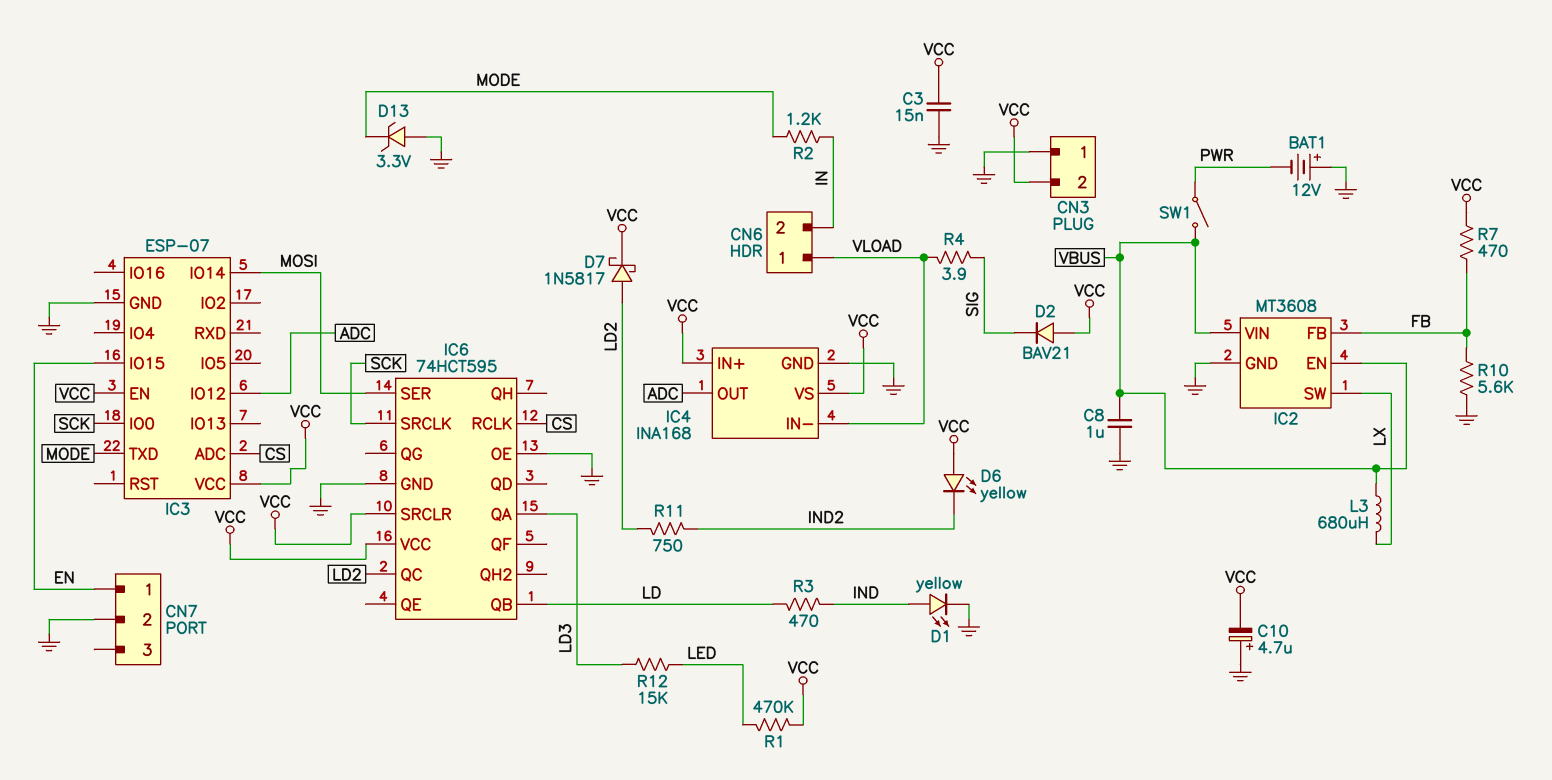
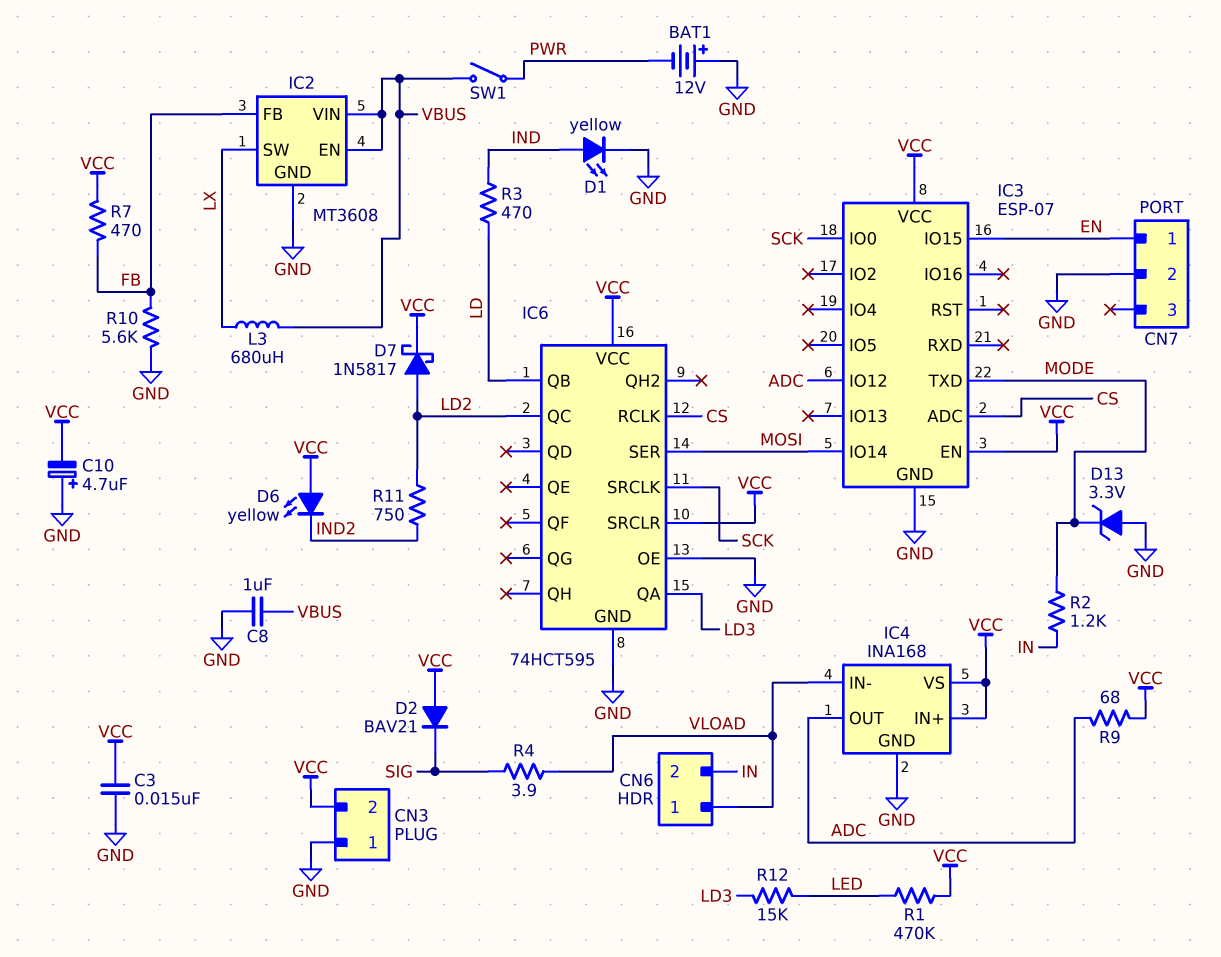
R9: none -> 68 (ADC, VCC)

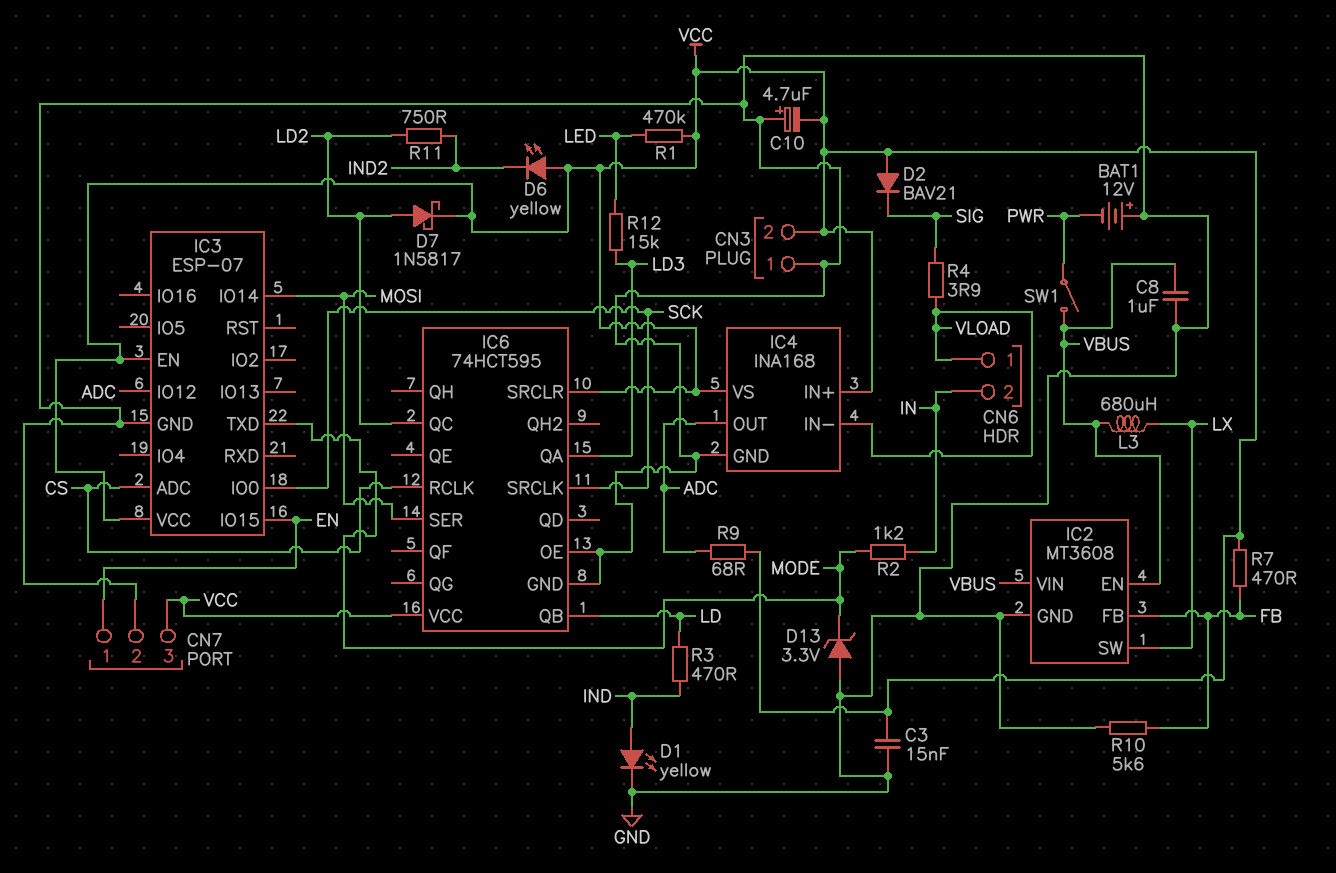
CN7 pin 3: none -> VCC

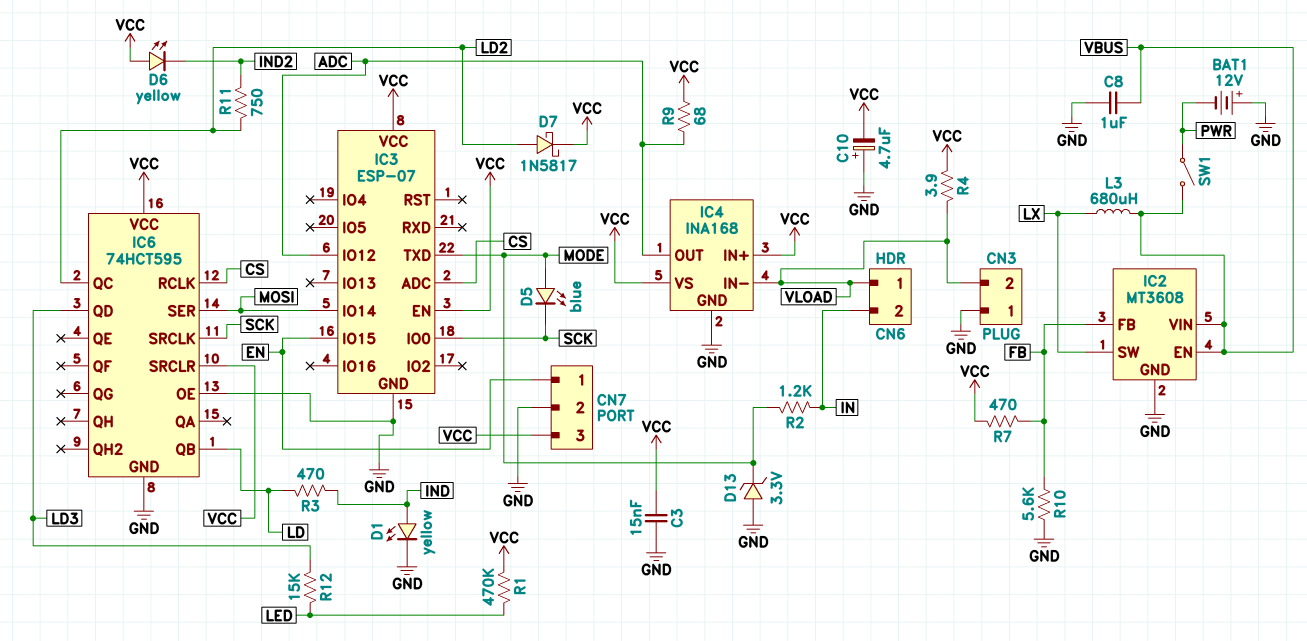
CN3 pin 2: VCC -> VLOAD
D2: diode BAV21 (A VCC, K SIG) -> none
D5: none -> LED blue (A MODE, K SCK)
IC6 pin QA: LD3 -> none
IC6 pin QD: none -> LD3
R4: 3.9 (SIG, VLOAD) -> 3.9 (VCC, VLOAD)

